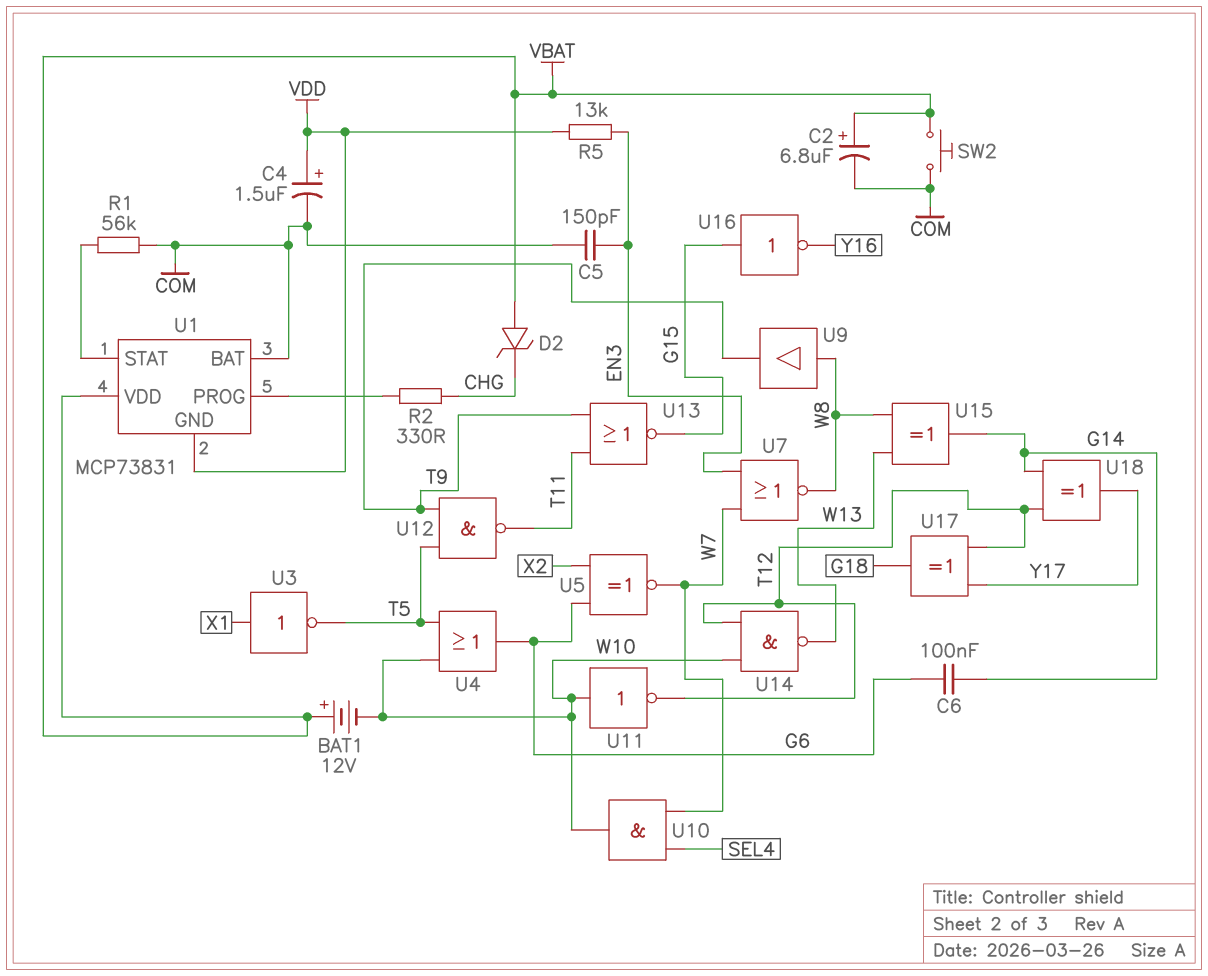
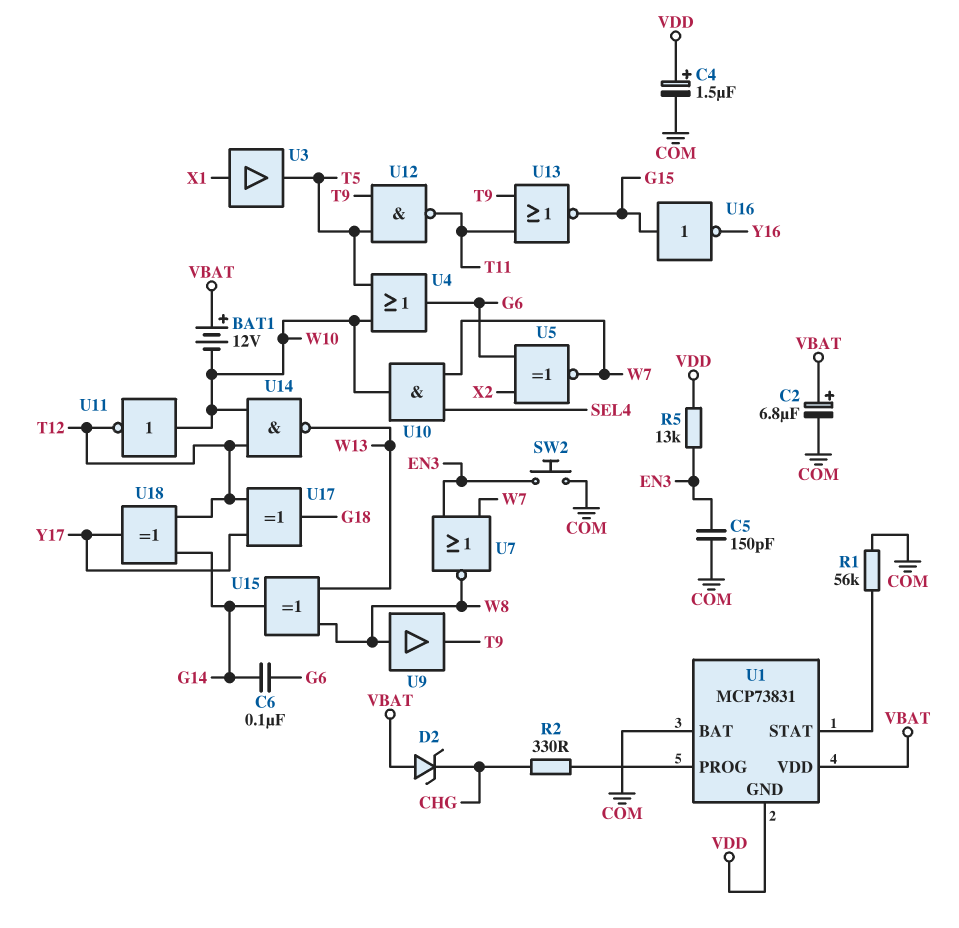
SW2: button (COM, VBAT) -> button (COM, EN3)
U3: NOT (in X1, out T5) -> buffer (in X1, out T5)

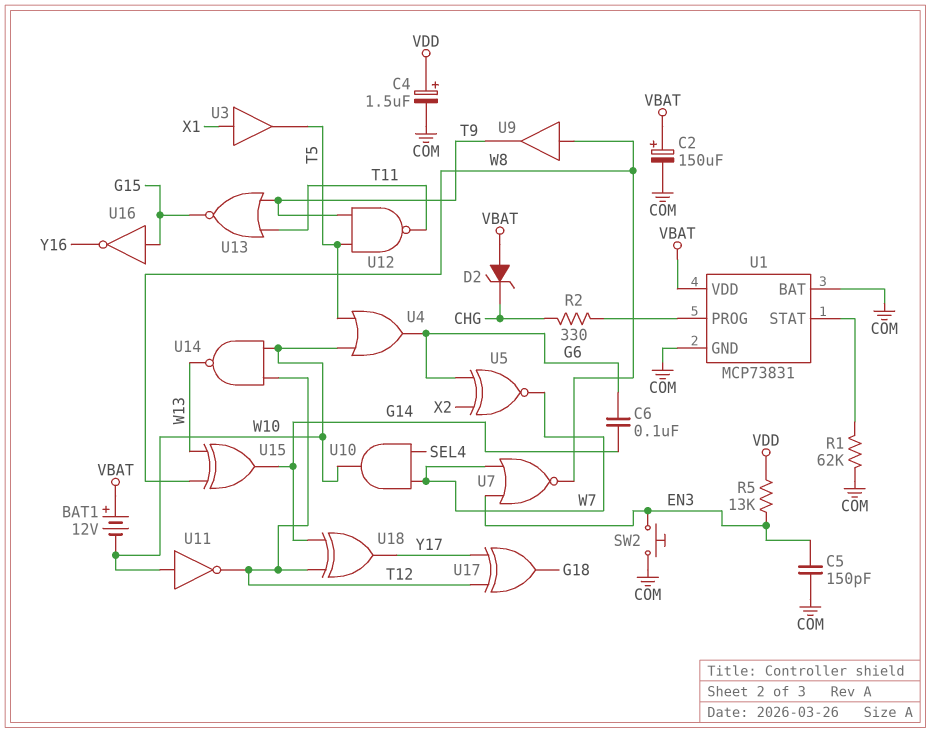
C2: 6.8uF (plus VBAT, minus COM) -> 150uF (plus VBAT, minus COM)
R1: 56k (COM, U1/STAT) -> 62k (COM, U1/STAT)
U1 pin GND: VDD -> COM

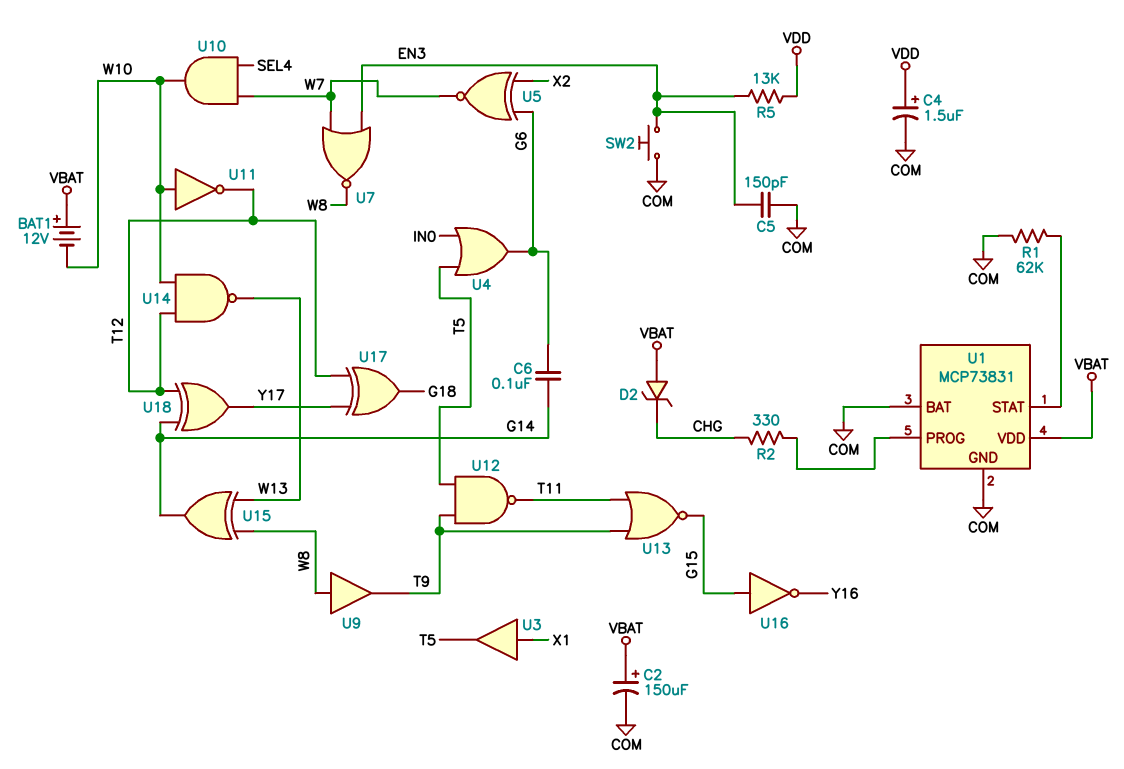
U4: OR (in T5, in W10, out G6) -> OR (in IN0, in T5, out G6)

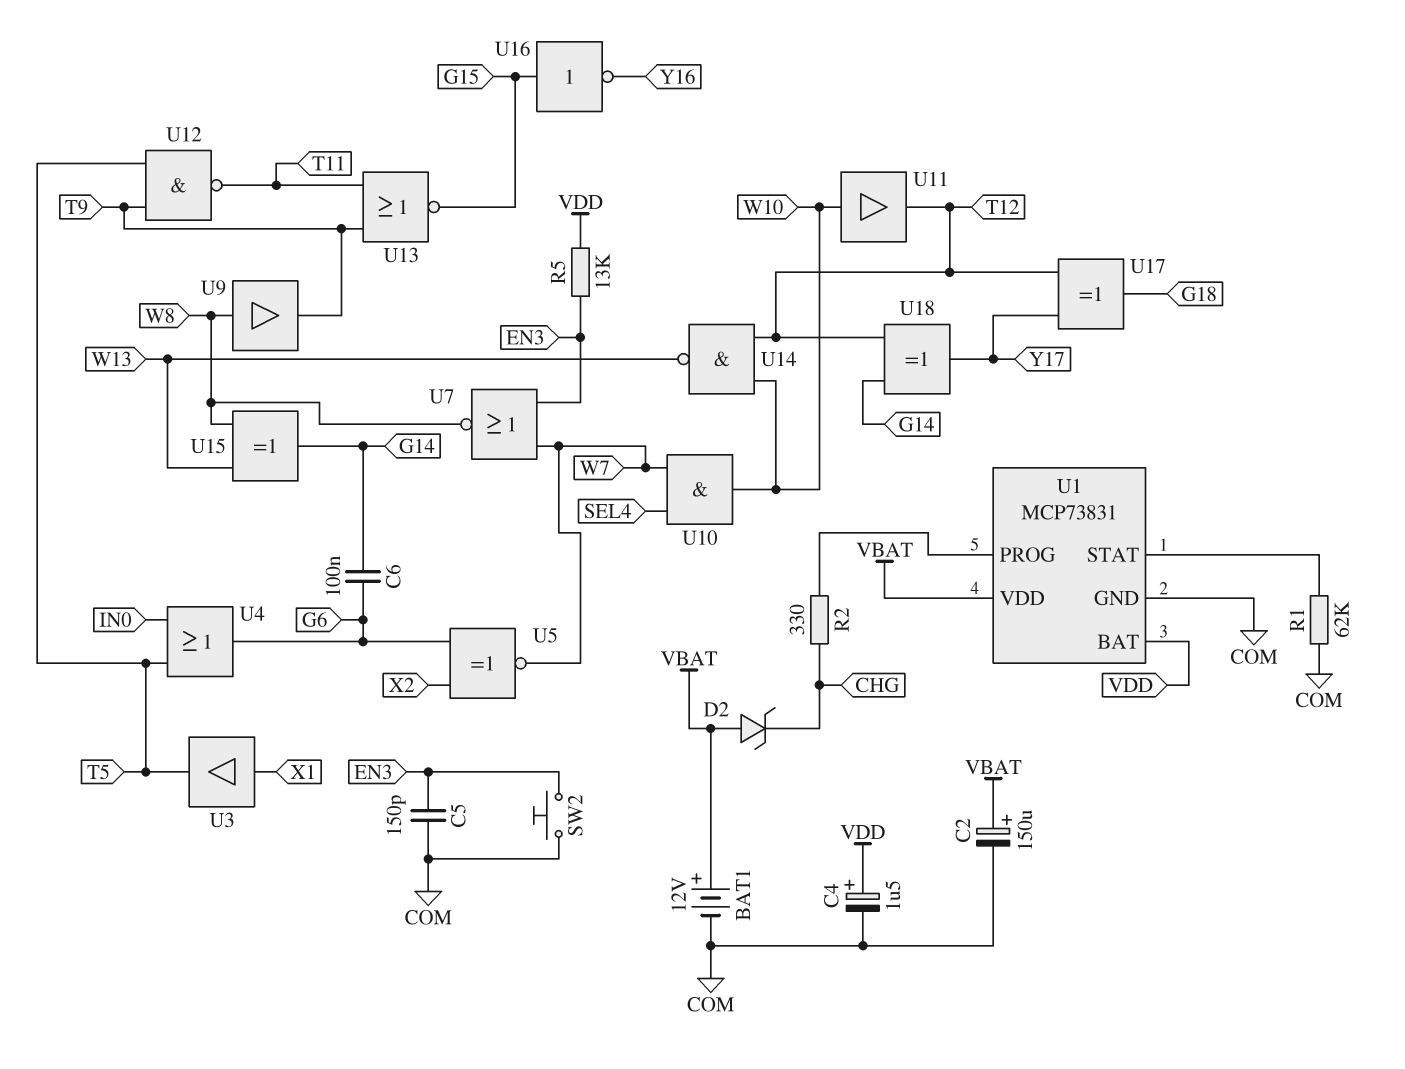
BAT1: 12V (plus VBAT, minus W10) -> 12V (plus VBAT, minus COM)
U1 pin BAT: COM -> VDD
U11: NOT (in W10, out T12) -> buffer (in W10, out T12)

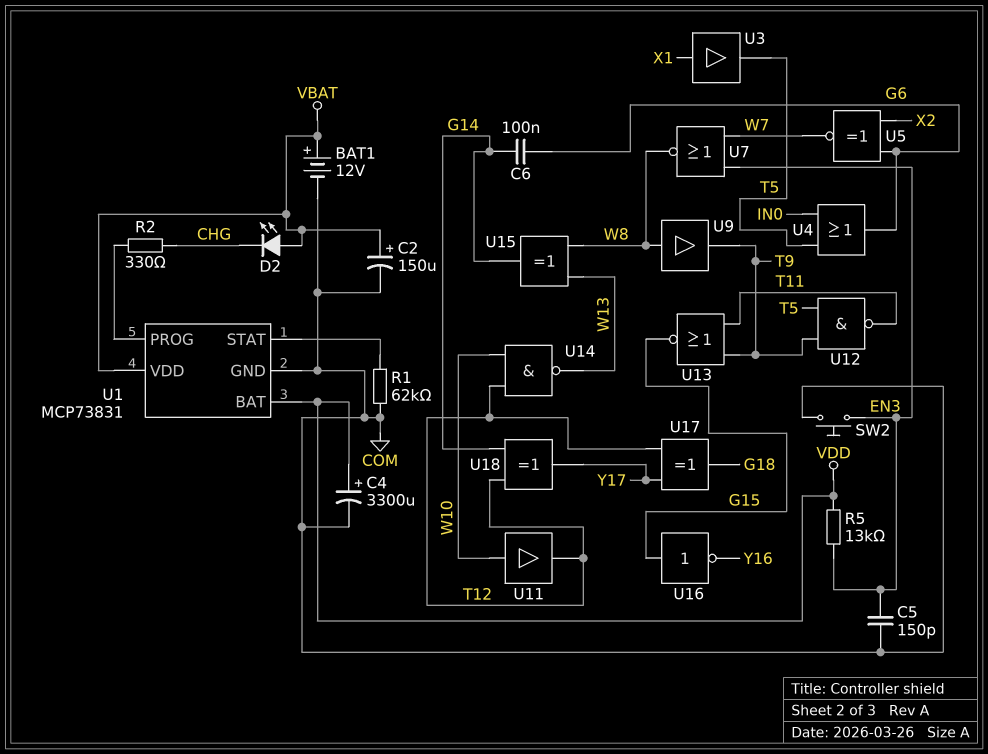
C4: 1.5uF (plus VDD, minus COM) -> 3300uF (plus VDD, minus COM)
D2: zener (A VBAT, K CHG) -> LED (A VBAT, K CHG)
U10: AND (in SEL4, in W7, out W10) -> none

